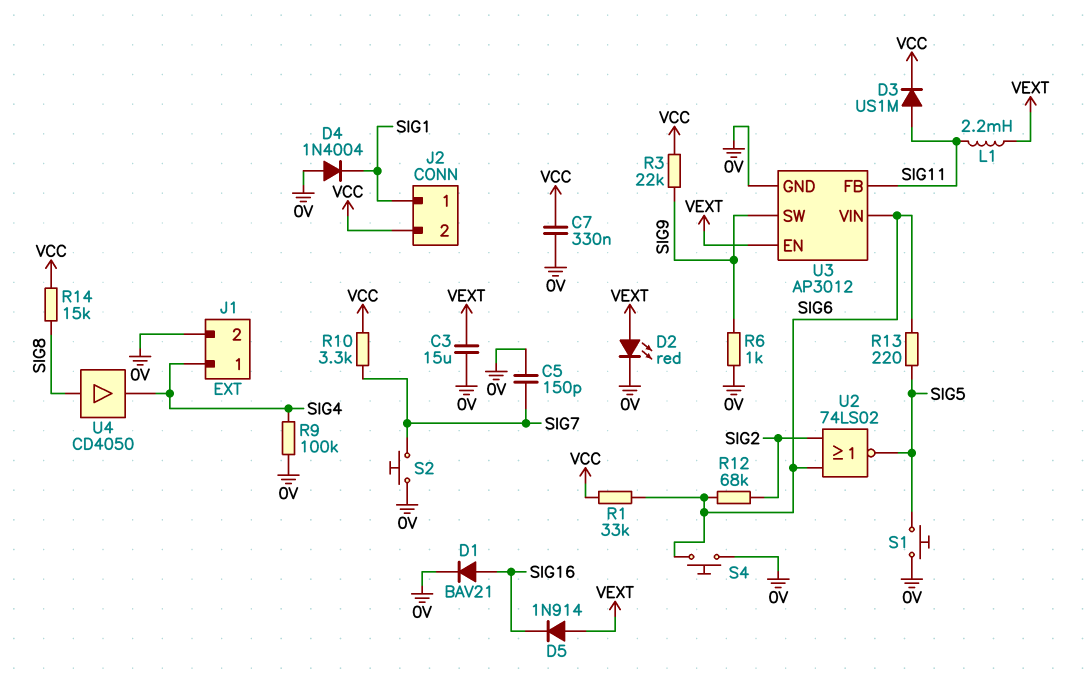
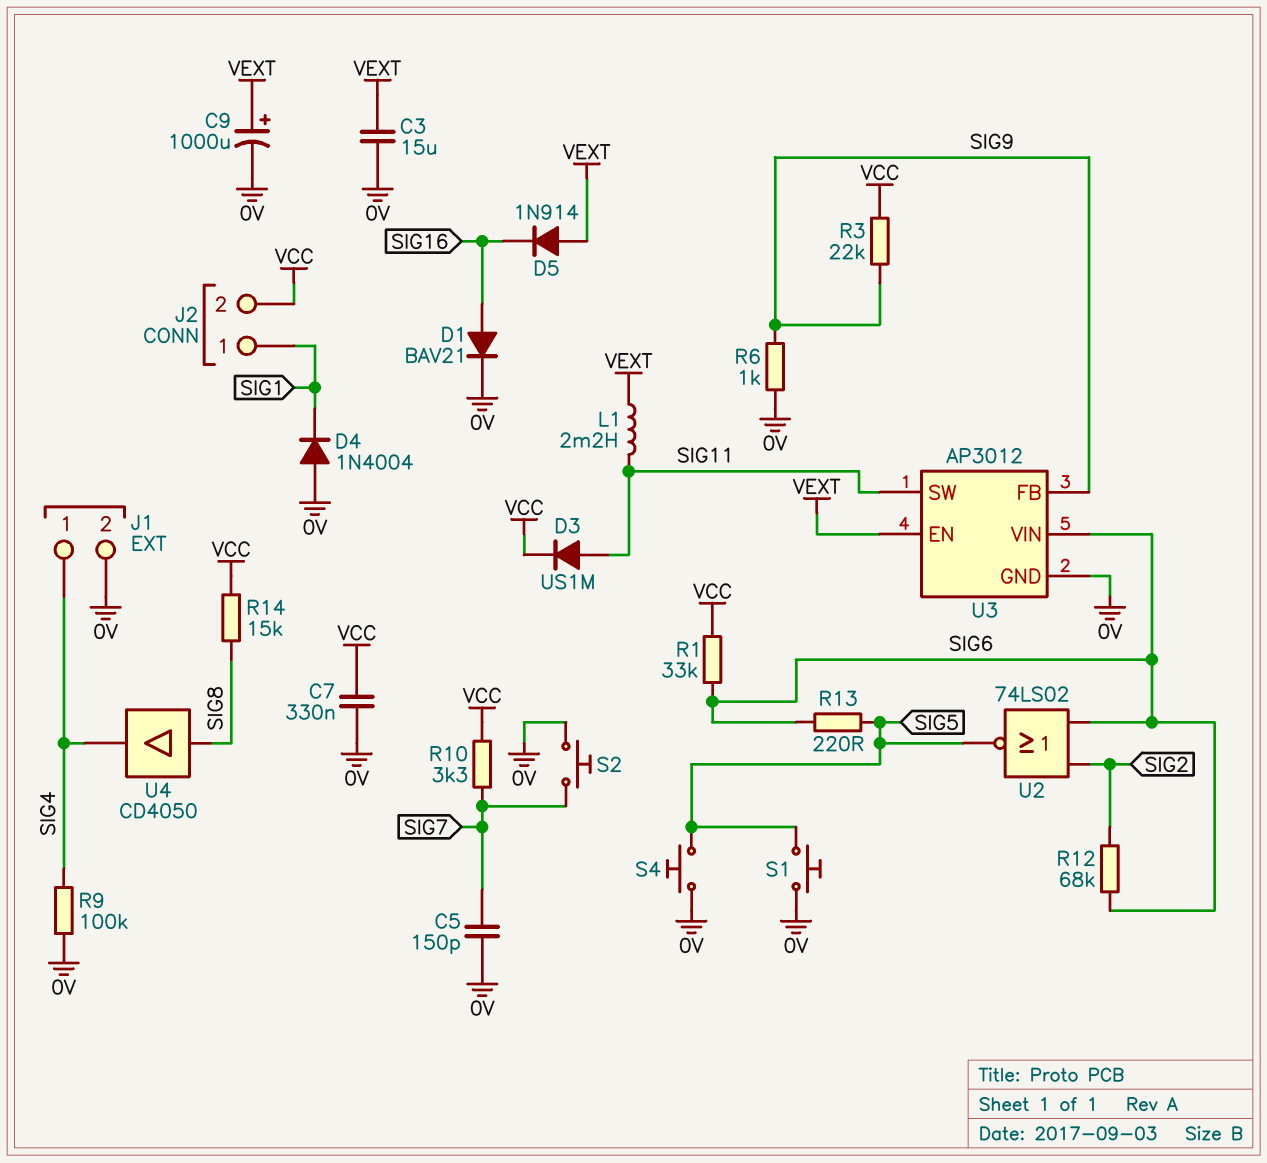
C9: none -> 1000uF (plus VEXT, minus 0V)
D2: LED red (A VEXT, K 0V) -> none
S4: button (0V, SIG6) -> button (0V, SIG5)
U3 pin FB: SIG11 -> SIG9
U3 pin SW: SIG9 -> SIG11

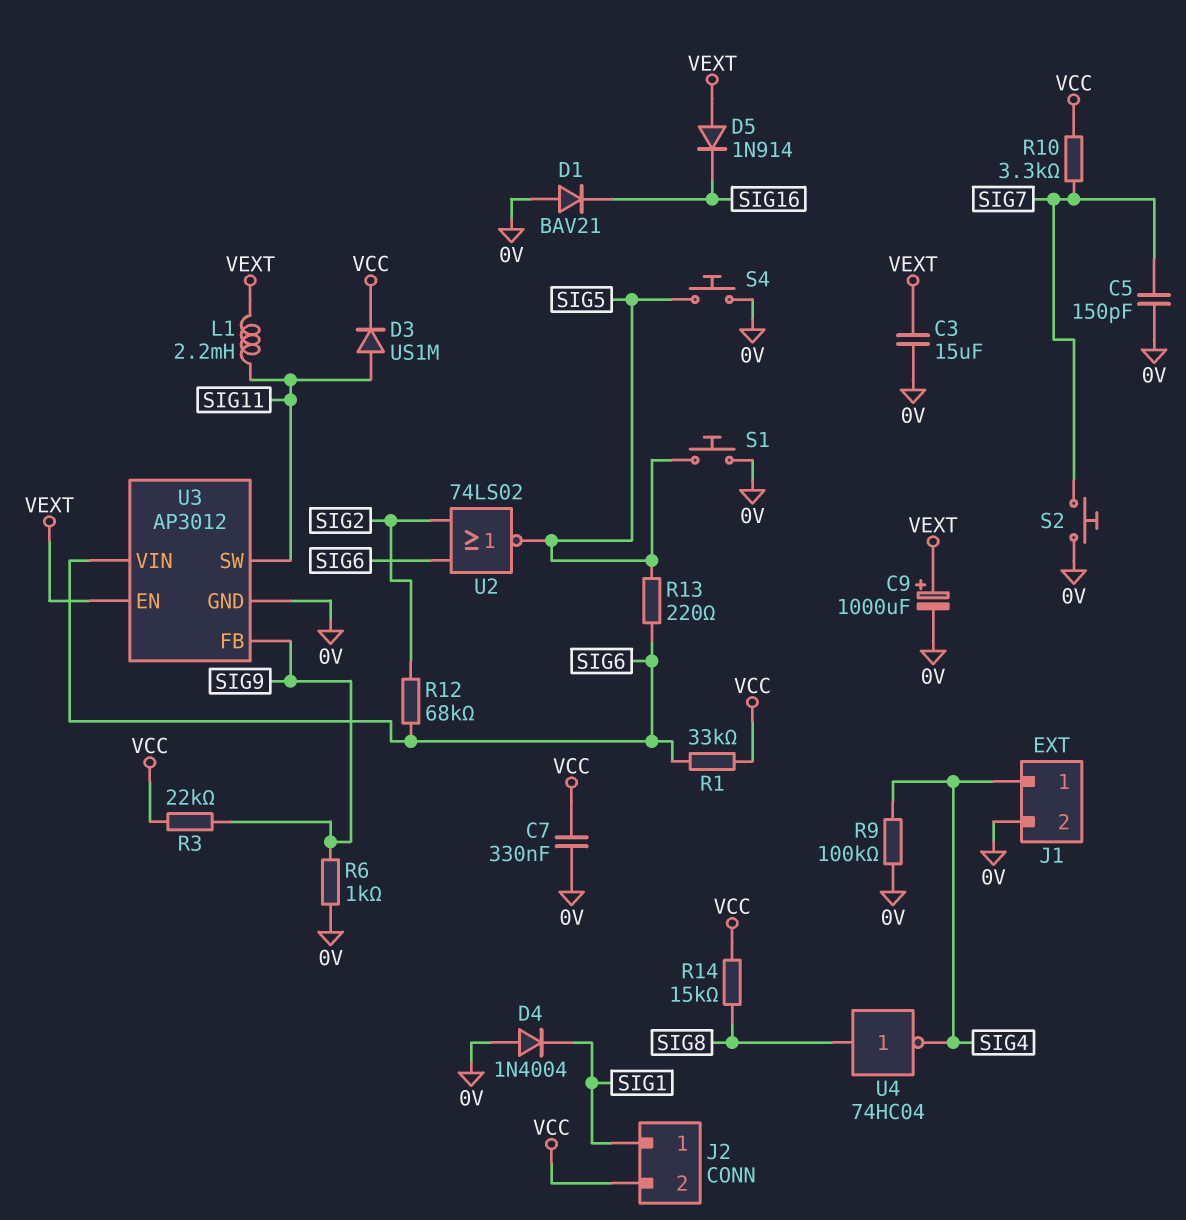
D1: diode BAV21 (A SIG16, K 0V) -> diode BAV21 (A 0V, K SIG16)
U4: buffer CD4050 (in SIG8, out SIG4) -> NOT 74HC04 (in SIG8, out SIG4)

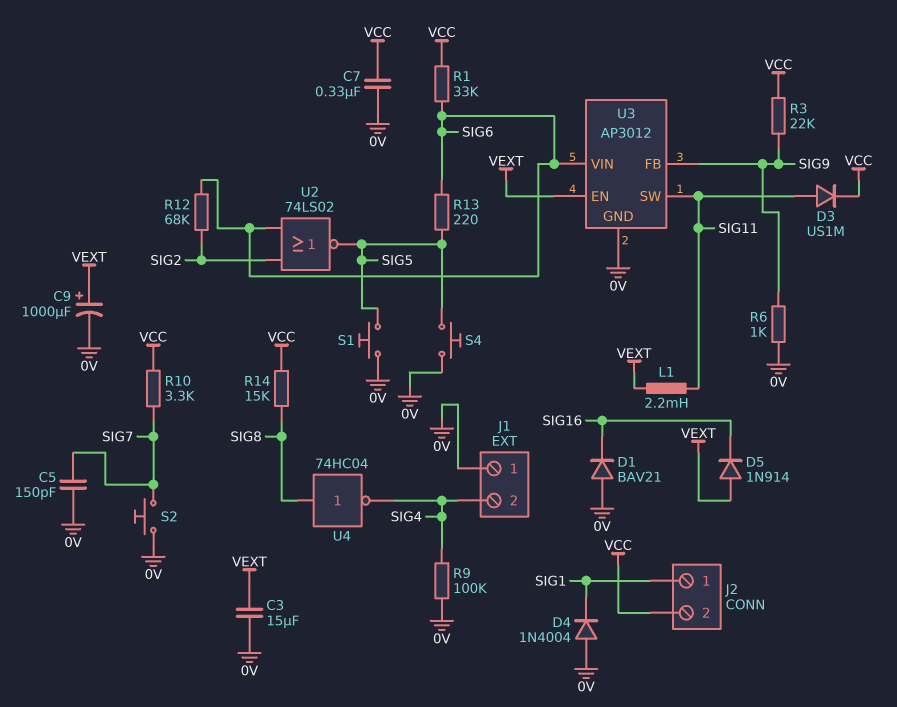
J1 pin 1: SIG4 -> 0V
J1 pin 2: 0V -> SIG4

